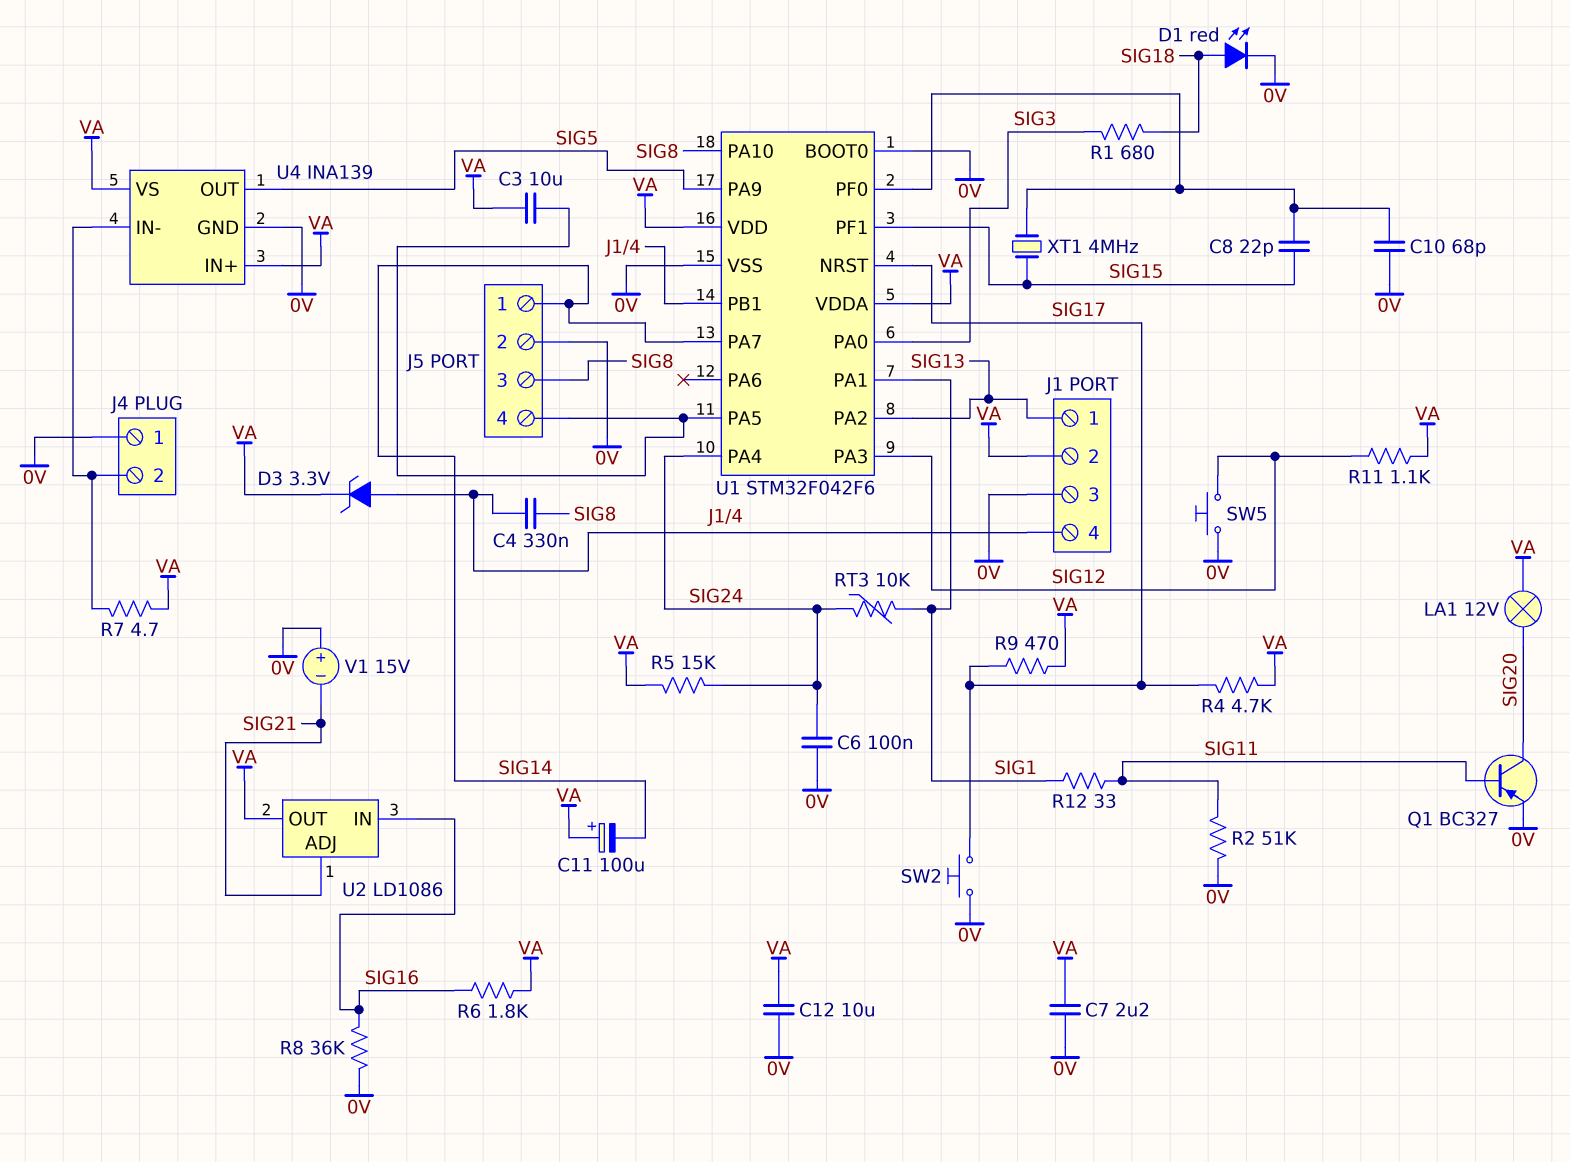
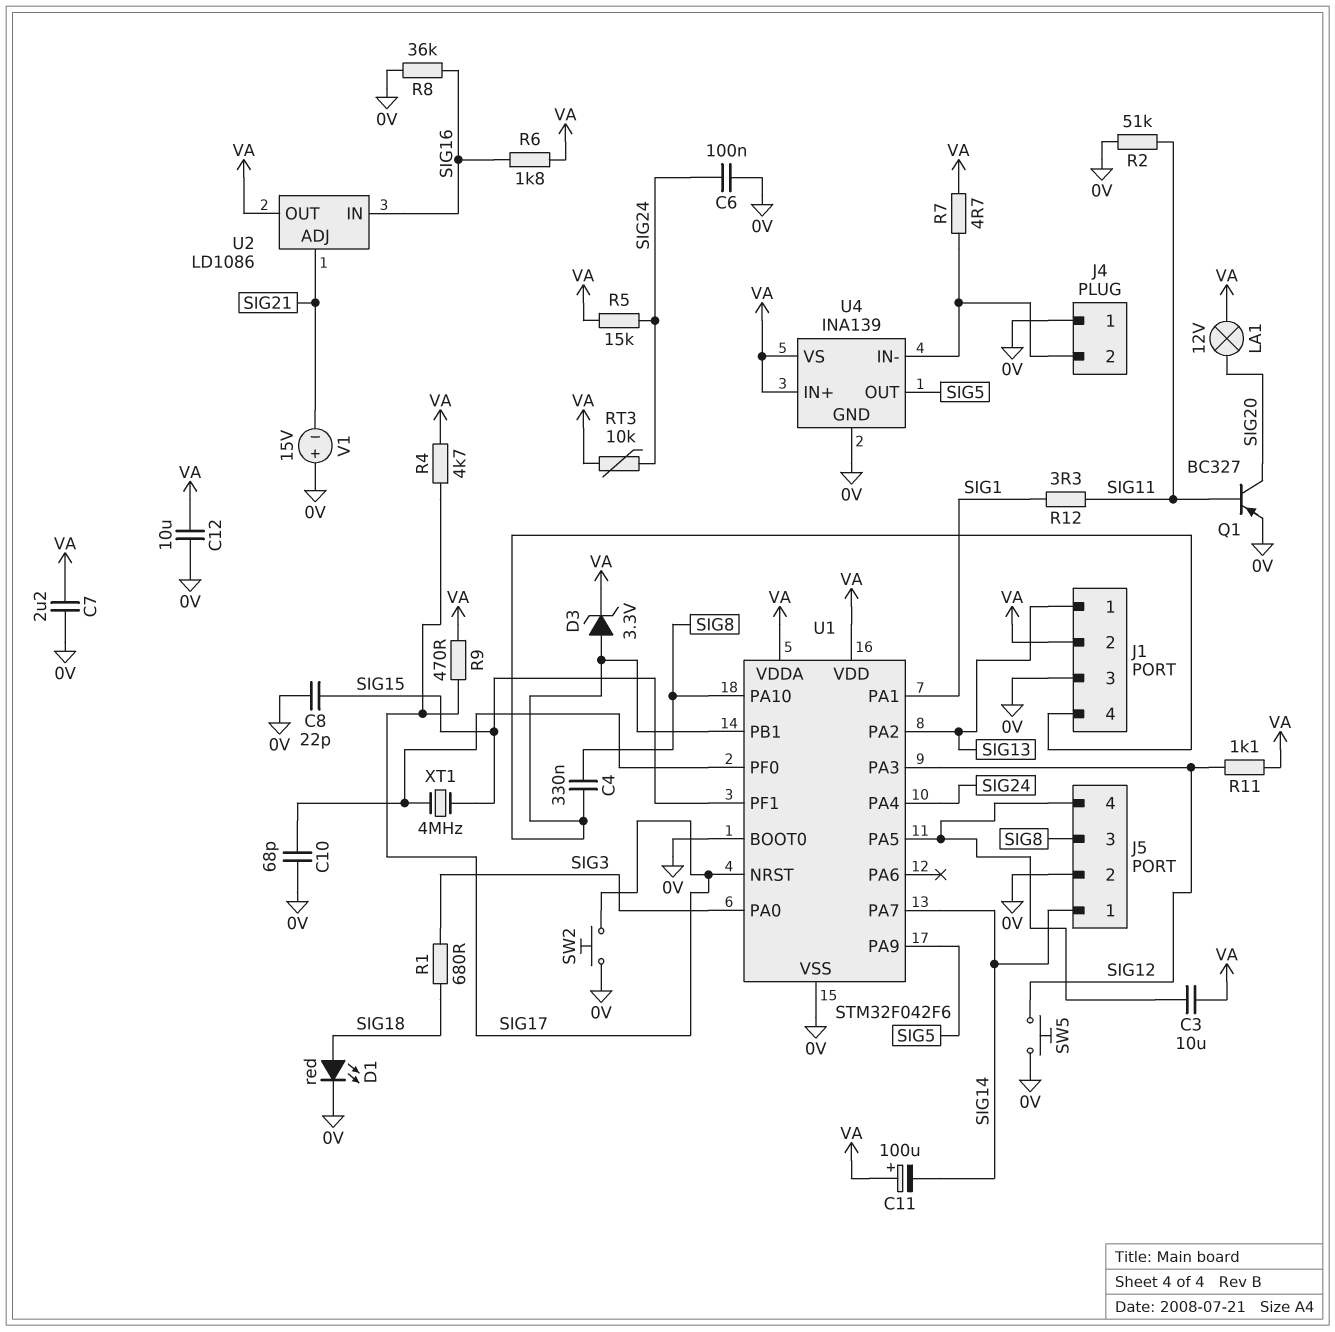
C8: 22pF (SIG15, U1/PF0) -> 22pF (0V, SIG15)
R12: 33 (SIG1, SIG11) -> 3.3 (SIG1, SIG11)
RT3: 10k (SIG1, SIG24) -> 10k (SIG24, VA)

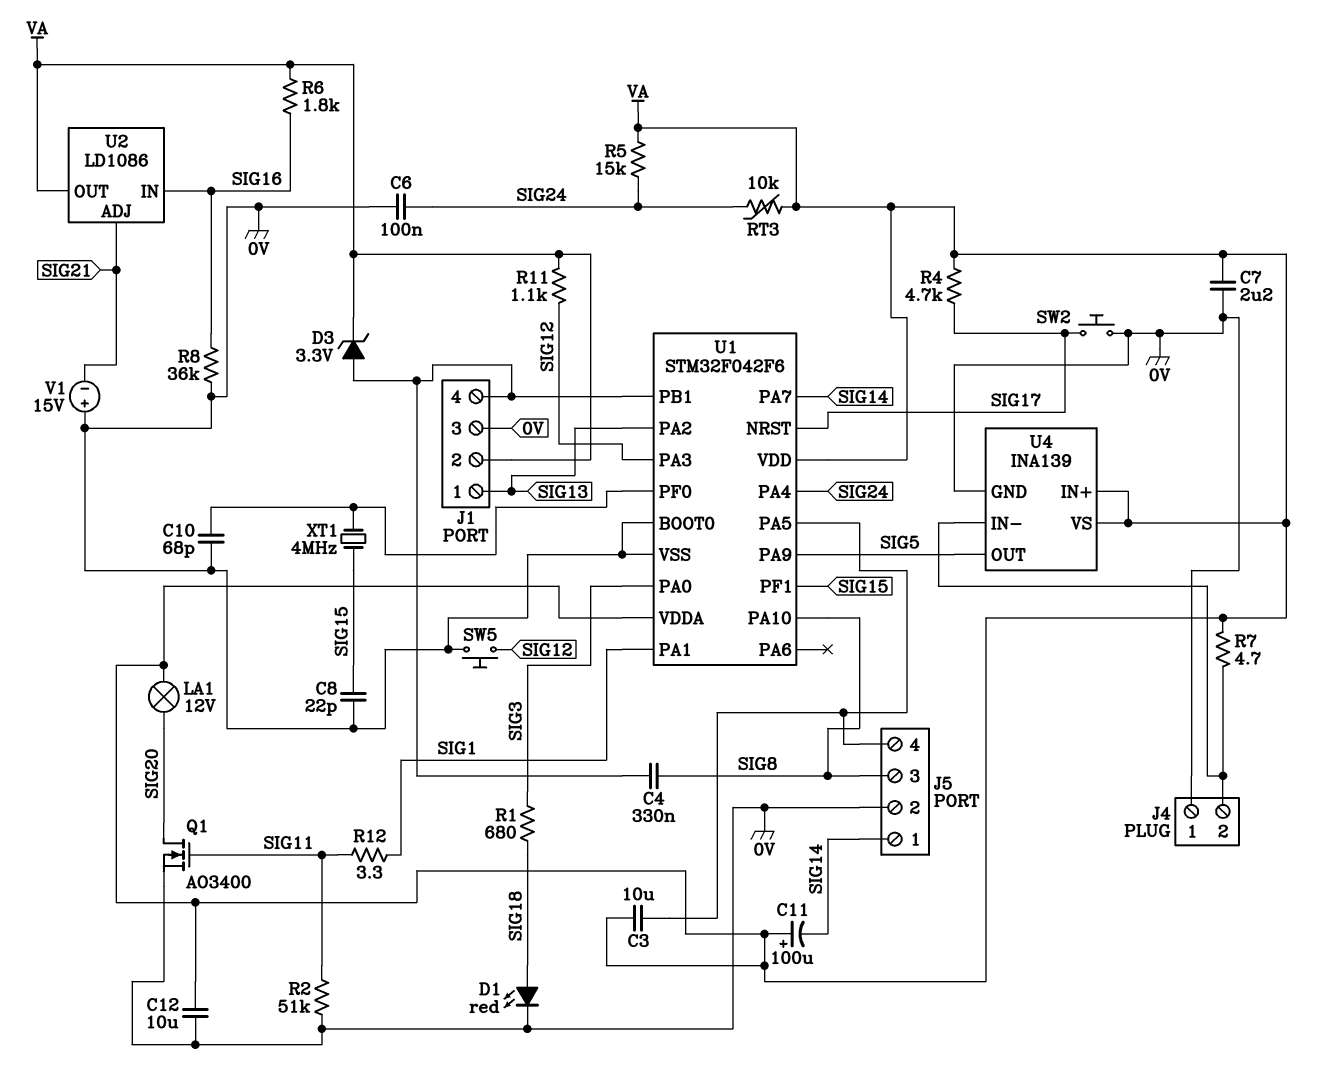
Q1: PNP BC327 (B SIG11, C SIG20, E 0V) -> NMOS AO3400 (G SIG11, D SIG20, S 0V)
R9: 470 (SIG17, VA) -> none

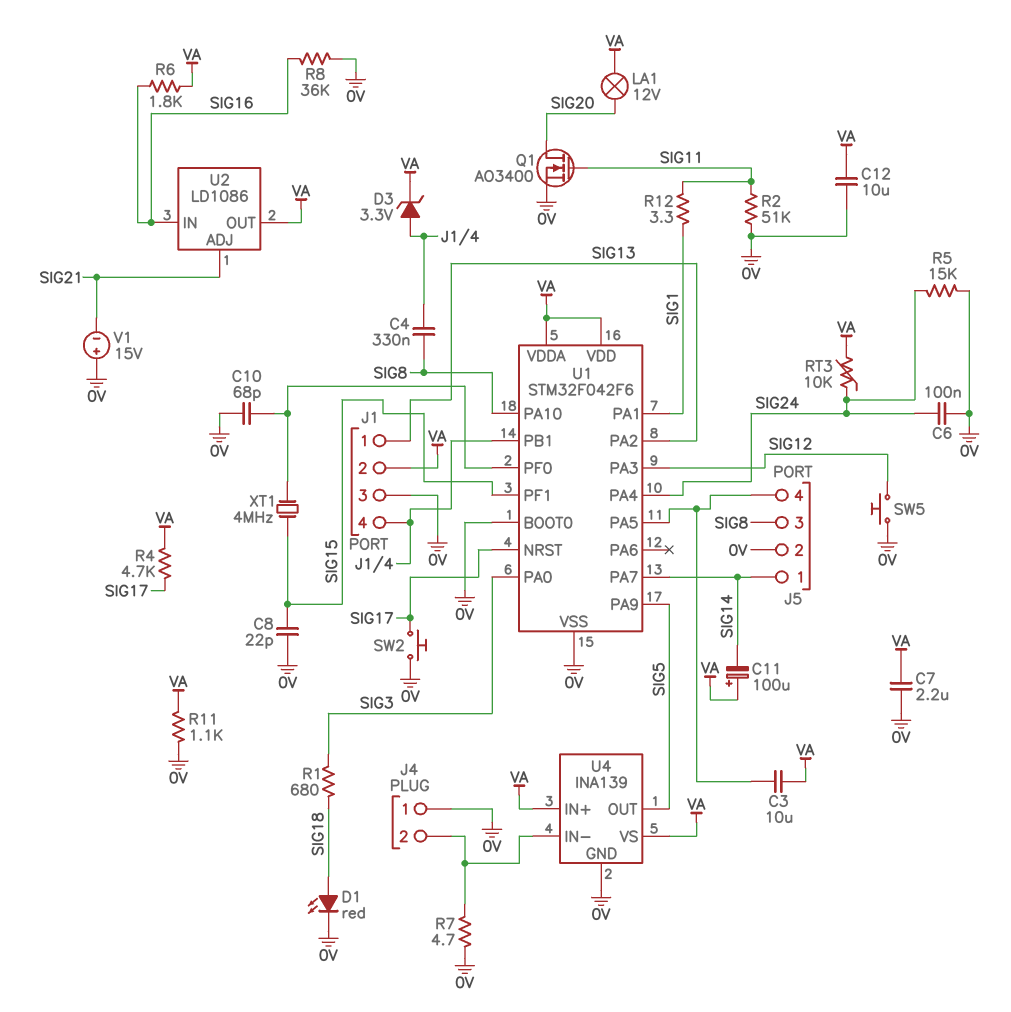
R5: 15k (SIG24, VA) -> 15k (0V, SIG24)
R7: 4.7 (J4/2, VA) -> 4.7 (0V, J4/2)
R11: 1.1k (SIG12, VA) -> 1.1k (0V, VA)

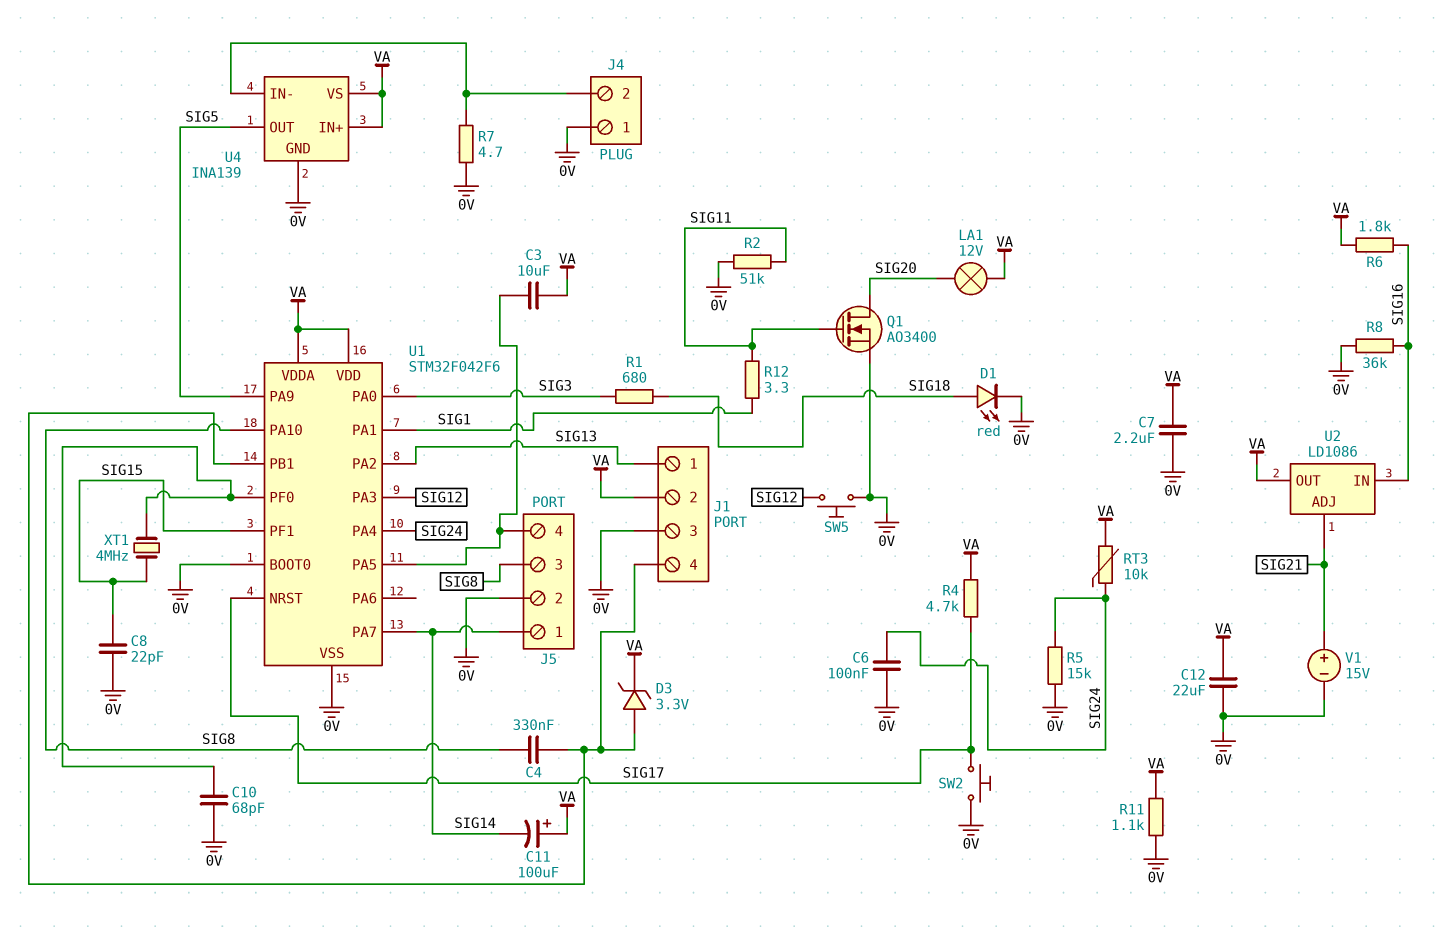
C12: 10uF (0V, VA) -> 22uF (0V, VA)
V1: 15V (plus 0V, minus SIG21) -> 15V (plus SIG21, minus 0V)

